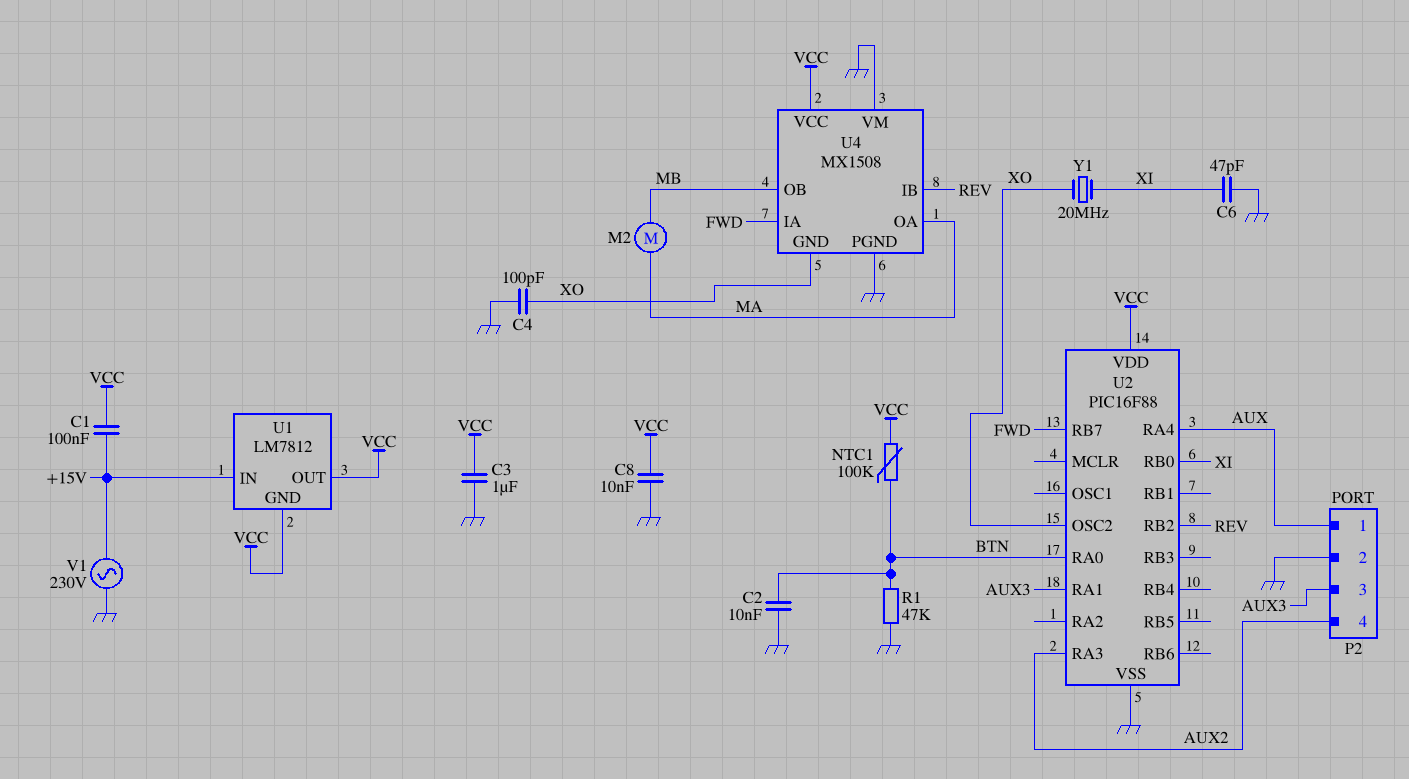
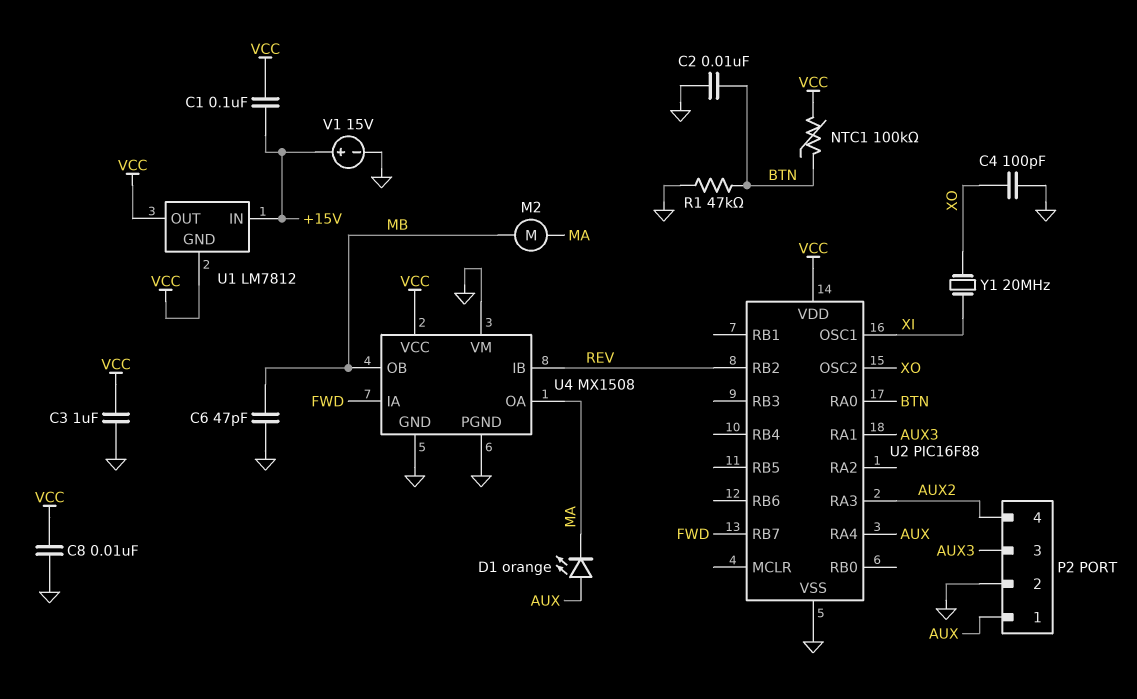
C6: 47pF (GND, XI) -> 47pF (GND, MB)
D1: none -> LED orange (A AUX, K MA)
U2 pin OSC1: none -> XI
U2 pin RB0: XI -> none
U4 pin GND: XO -> GND
V1: AC 230V (+15V, GND) -> 15V (plus +15V, minus GND)

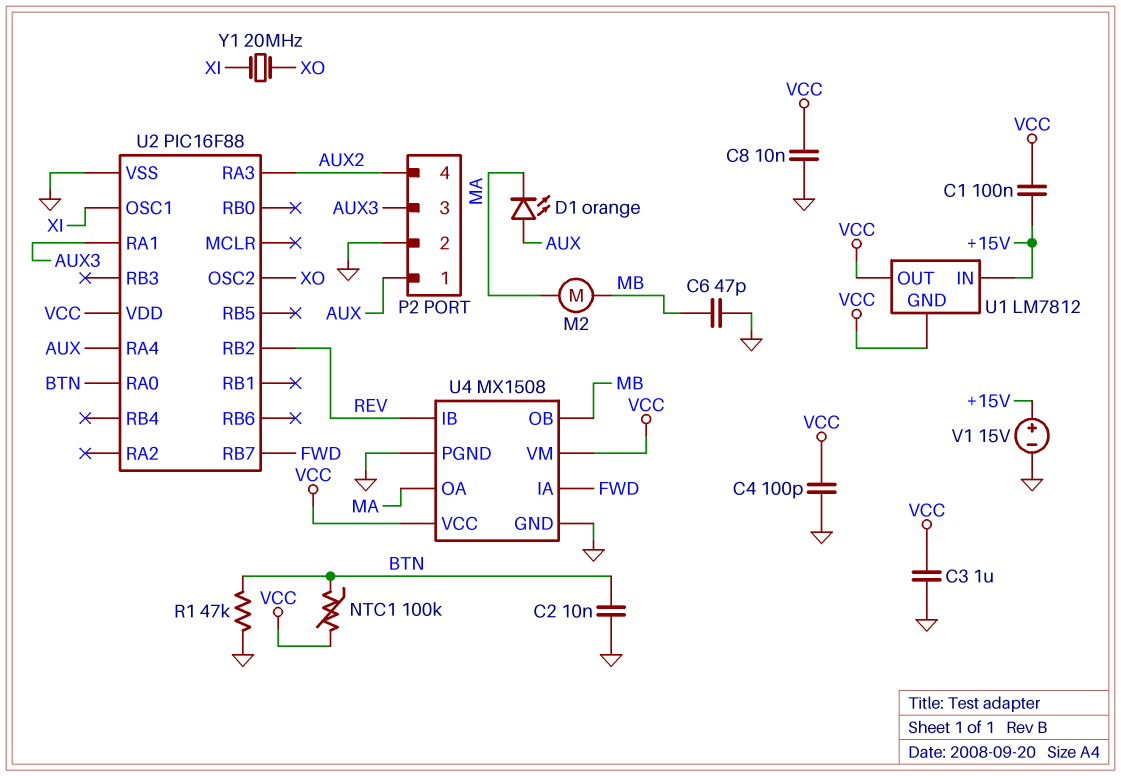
C4: 100pF (GND, XO) -> 100pF (GND, VCC)
U4 pin VM: GND -> VCC

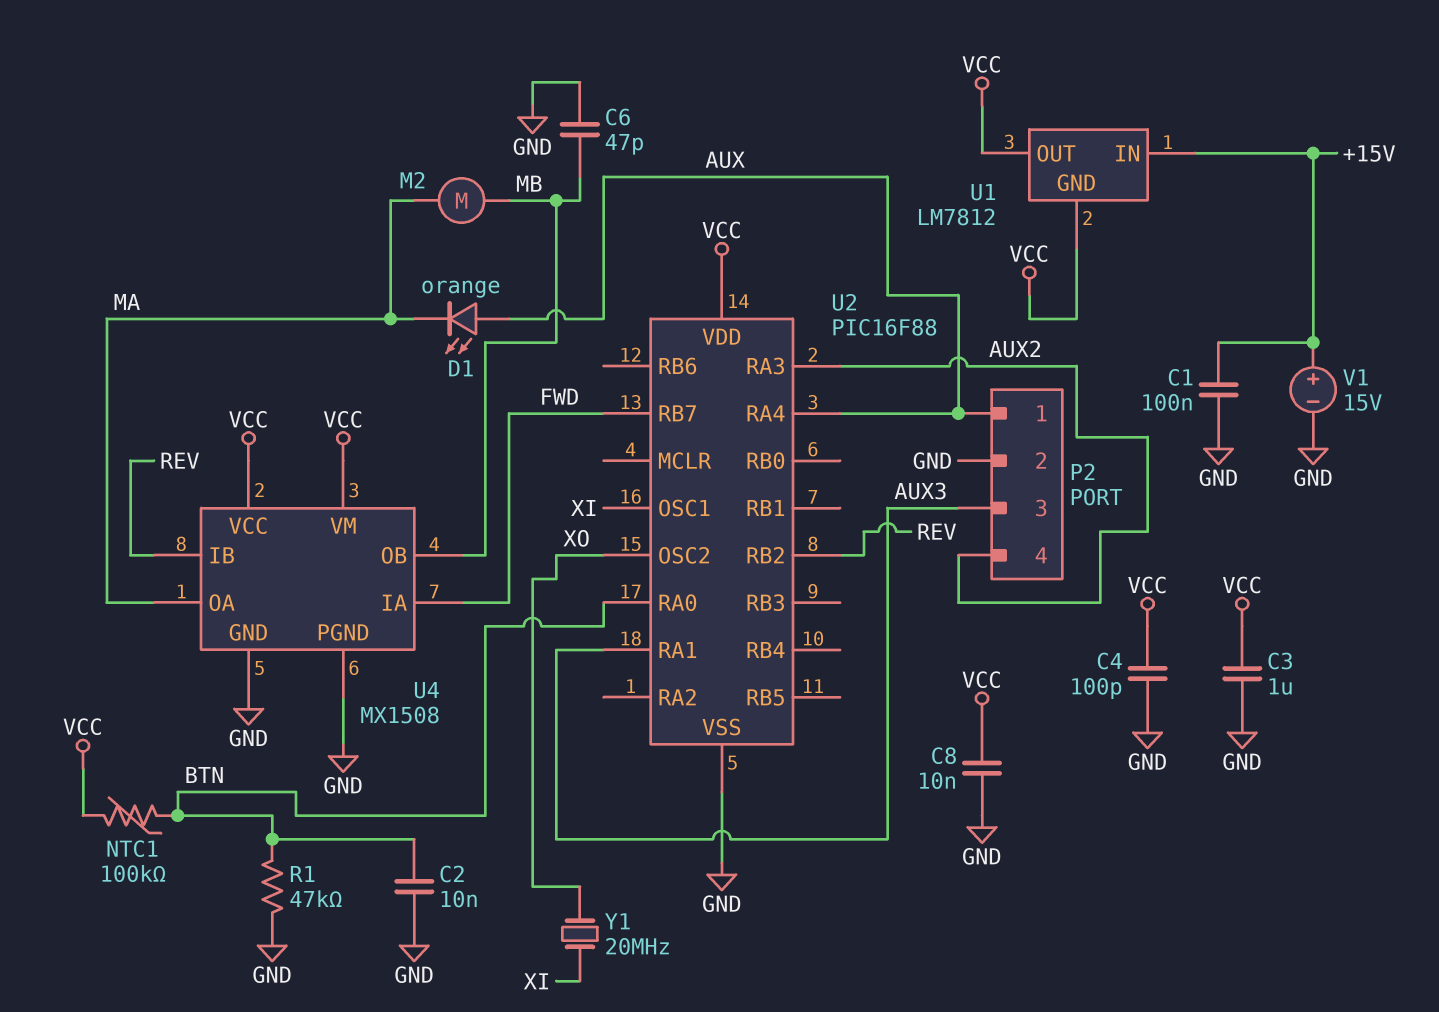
C1: 100nF (+15V, VCC) -> 100nF (+15V, GND)

